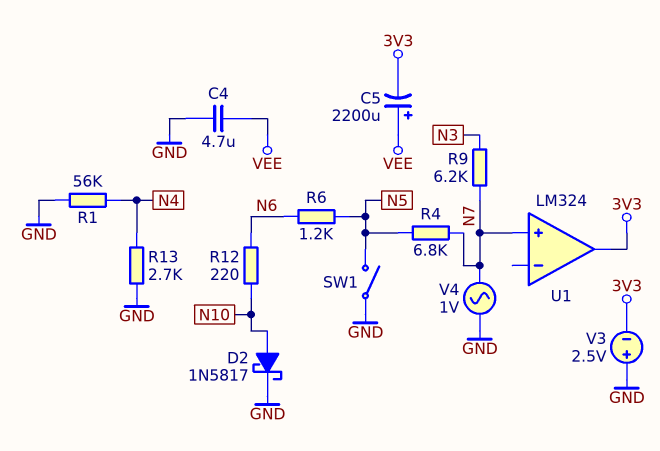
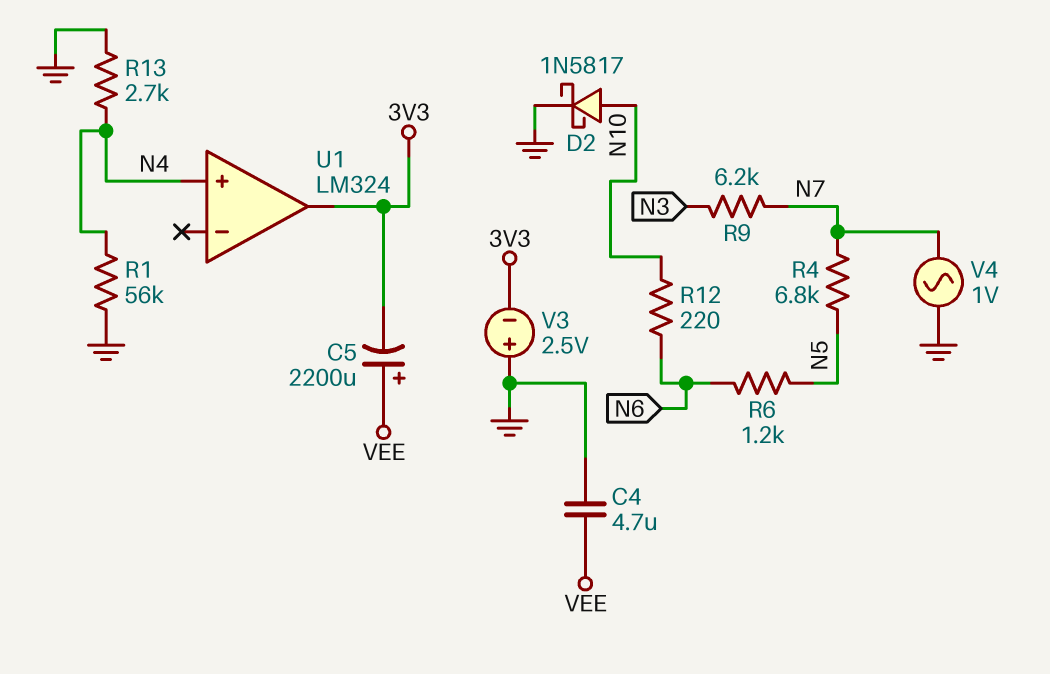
SW1: switch (GND, N5) -> none
U1 pin in+: N7 -> N4

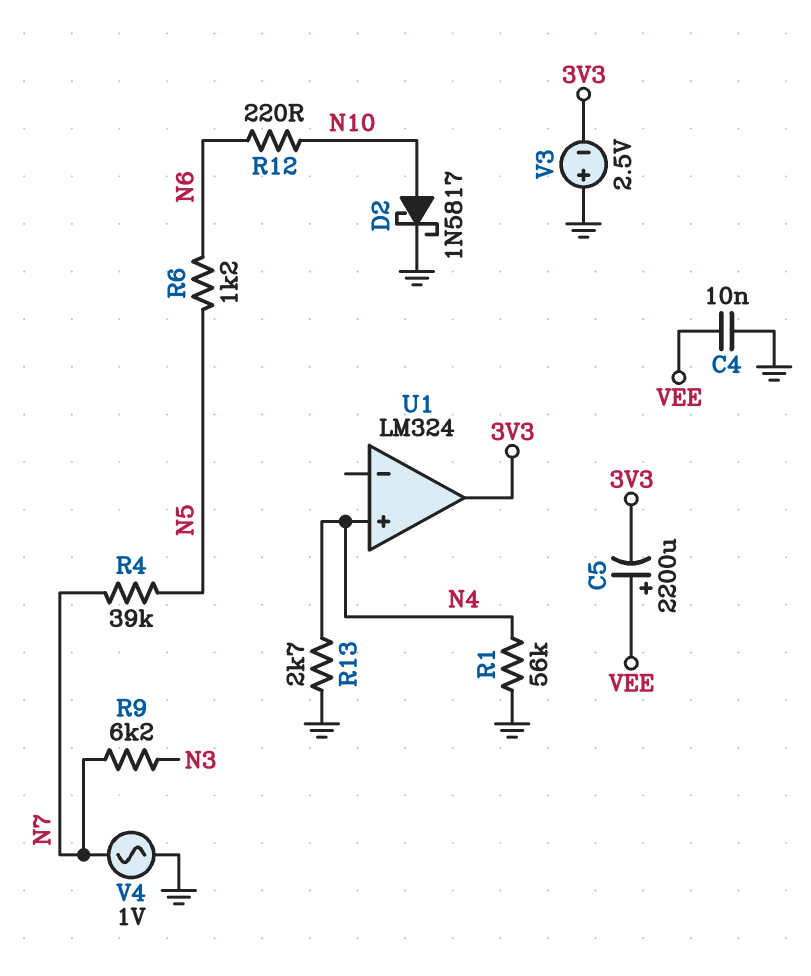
C4: 4.7uF (GND, VEE) -> 10nF (GND, VEE)
R4: 6.8k (N5, N7) -> 39k (N5, N7)

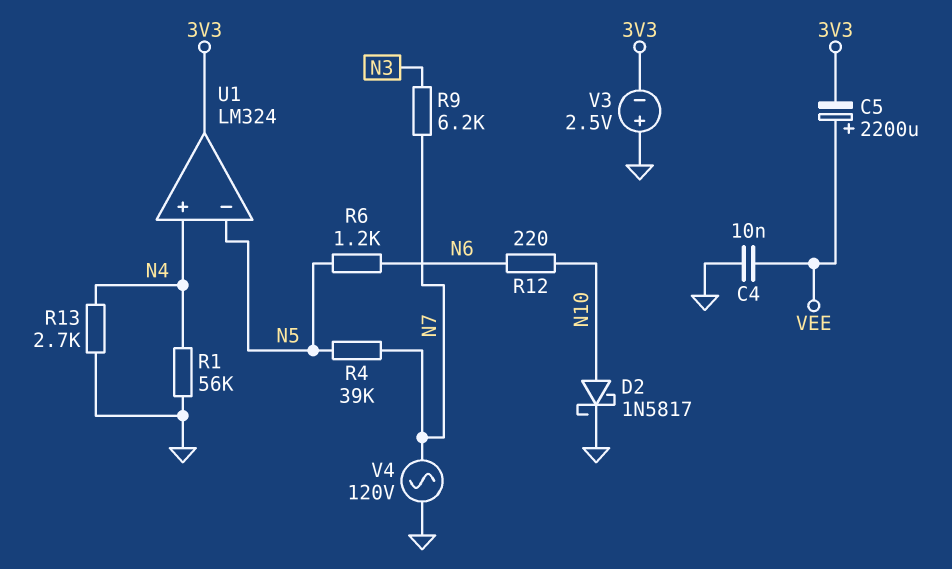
U1 pin in-: none -> N5
V4: AC 1V (GND, N7) -> AC 120V (GND, N7)

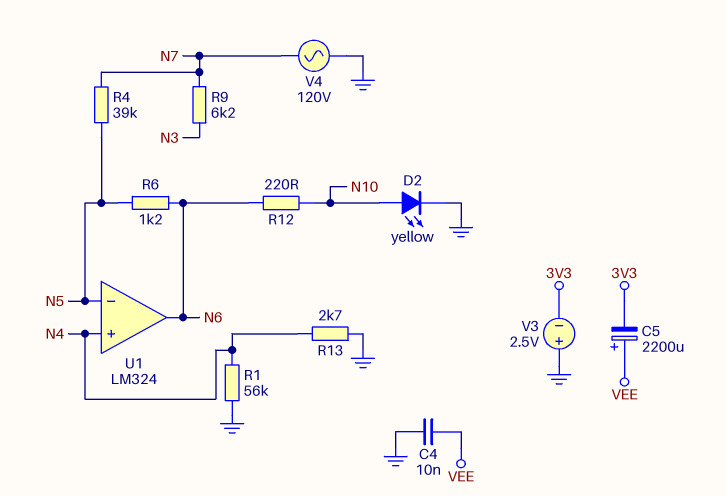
D2: schottky 1N5817 (A N10, K GND) -> LED yellow (A N10, K GND)
U1 pin out: 3V3 -> N6

